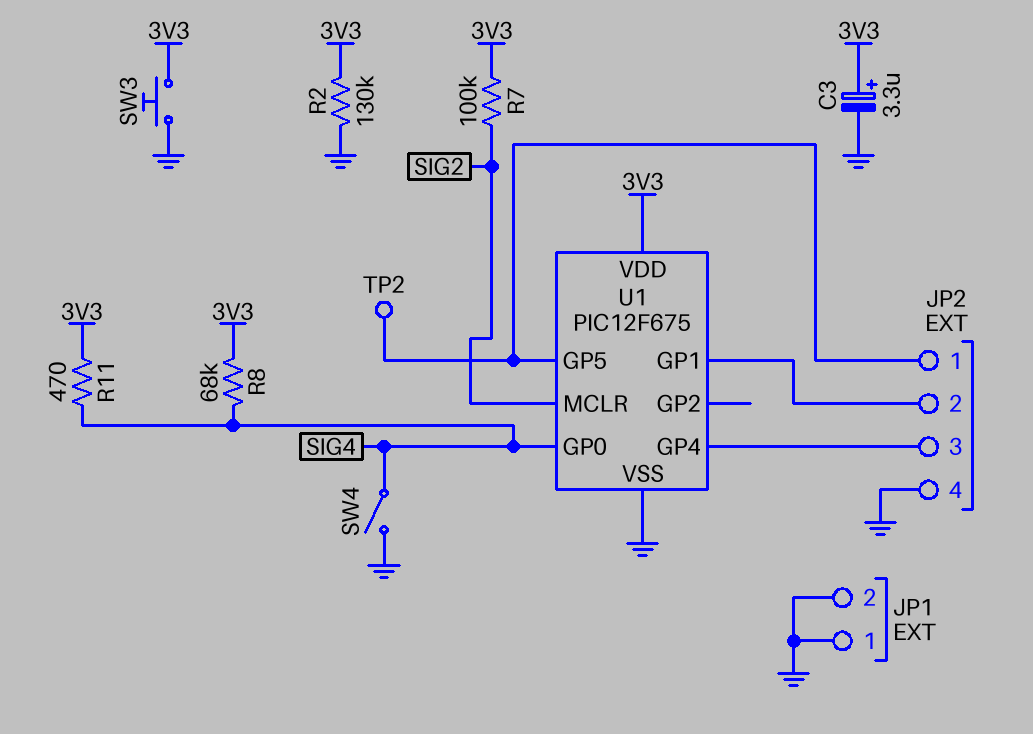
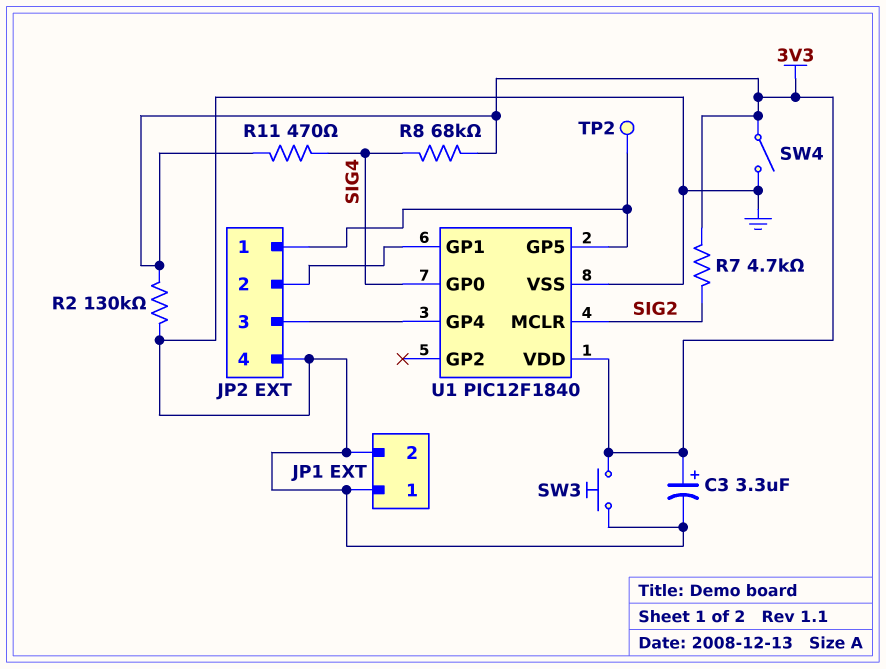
R7: 100k (3V3, SIG2) -> 4.7k (3V3, SIG2)
SW4: switch (GND, SIG4) -> switch (3V3, GND)
U1: PIC12F675 -> PIC12F1840

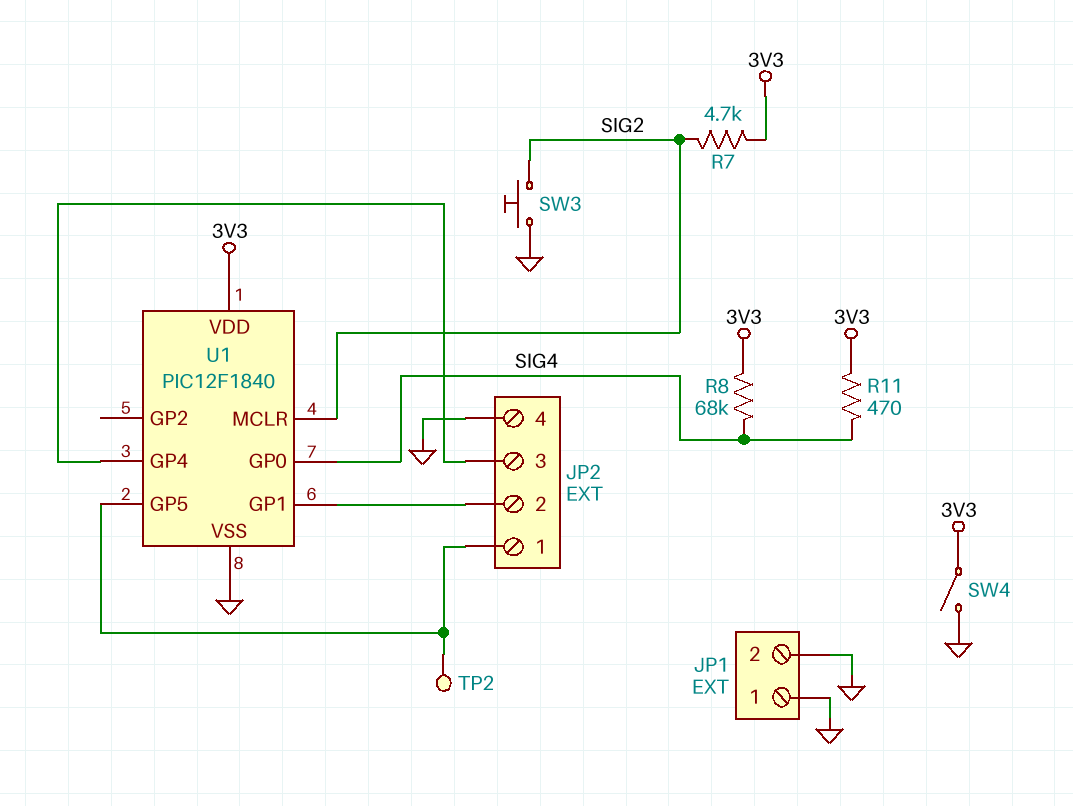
C3: 3.3uF (plus 3V3, minus GND) -> none
R2: 130k (3V3, GND) -> none
SW3: button (3V3, GND) -> button (GND, SIG2)

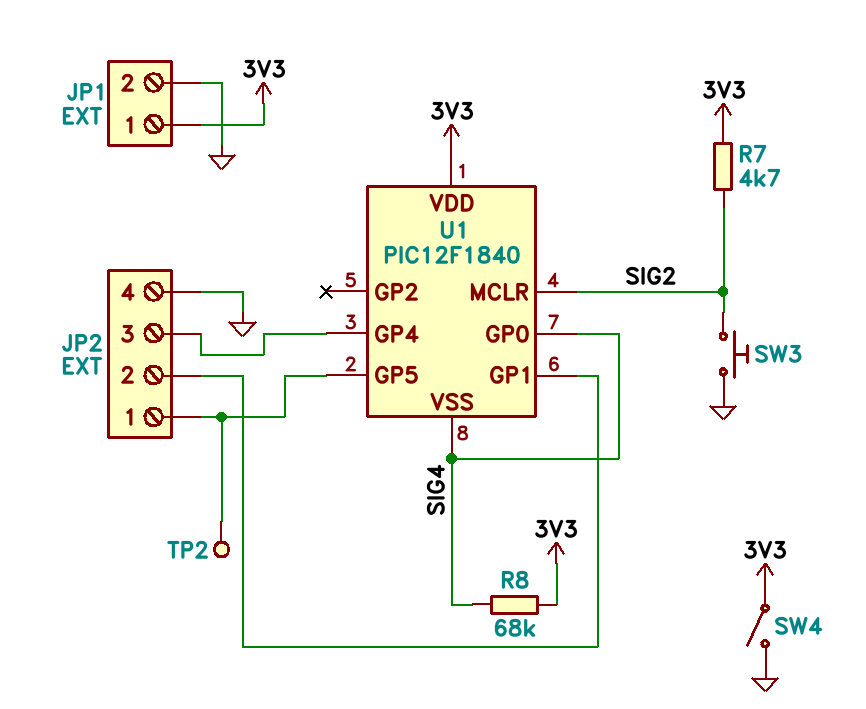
JP1 pin 1: GND -> 3V3
R11: 470 (3V3, SIG4) -> none
U1 pin VSS: GND -> SIG4

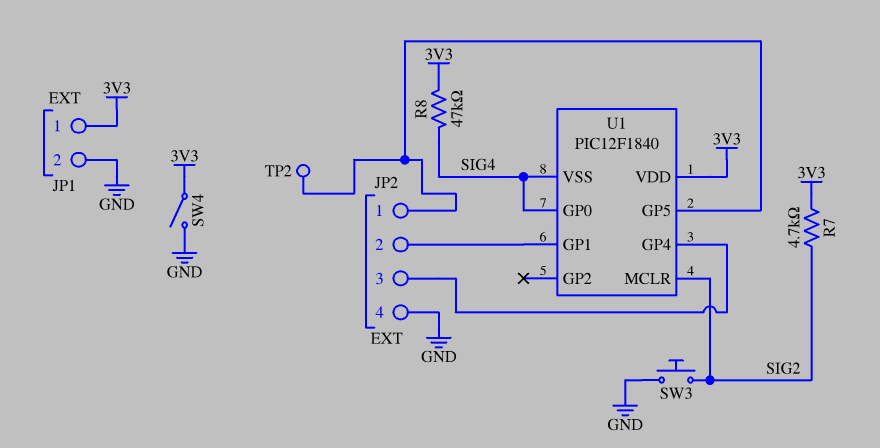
R8: 68k (3V3, SIG4) -> 47k (3V3, SIG4)

